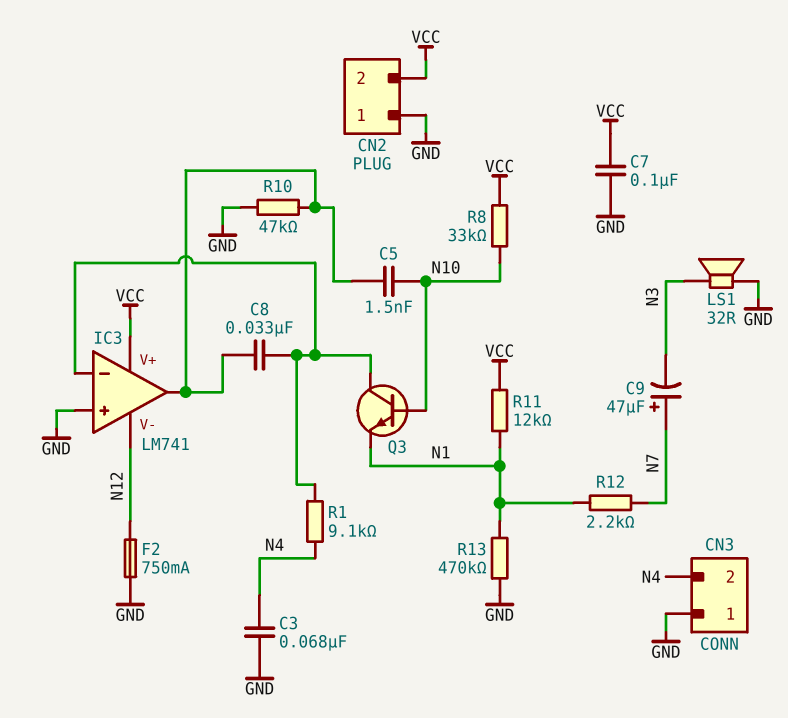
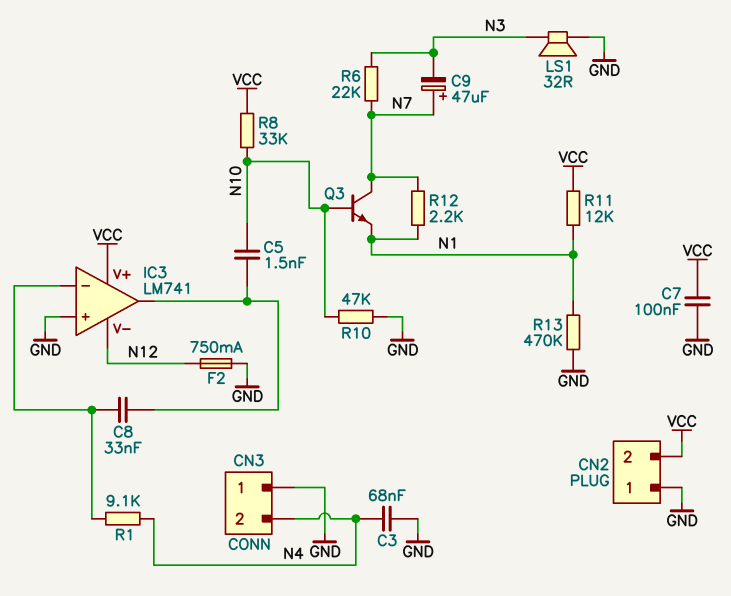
Q3: NPN (B N10, C IC3/in-, E N1) -> NPN (B N10, C N7, E N1)
R6: none -> 22k (N3, N7)
R10: 47k (GND, IC3/out) -> 47k (GND, N10)

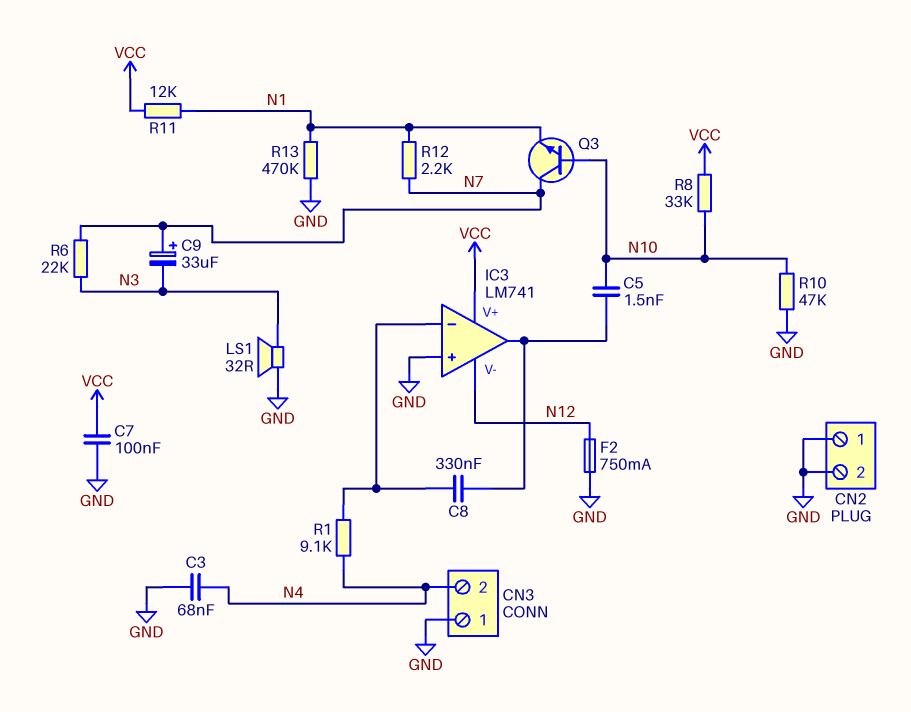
C8: 33nF (IC3/in-, IC3/out) -> 330nF (IC3/in-, IC3/out)
C9: 47uF (plus N7, minus N3) -> 33uF (plus N7, minus N3)
CN2 pin 2: VCC -> GND

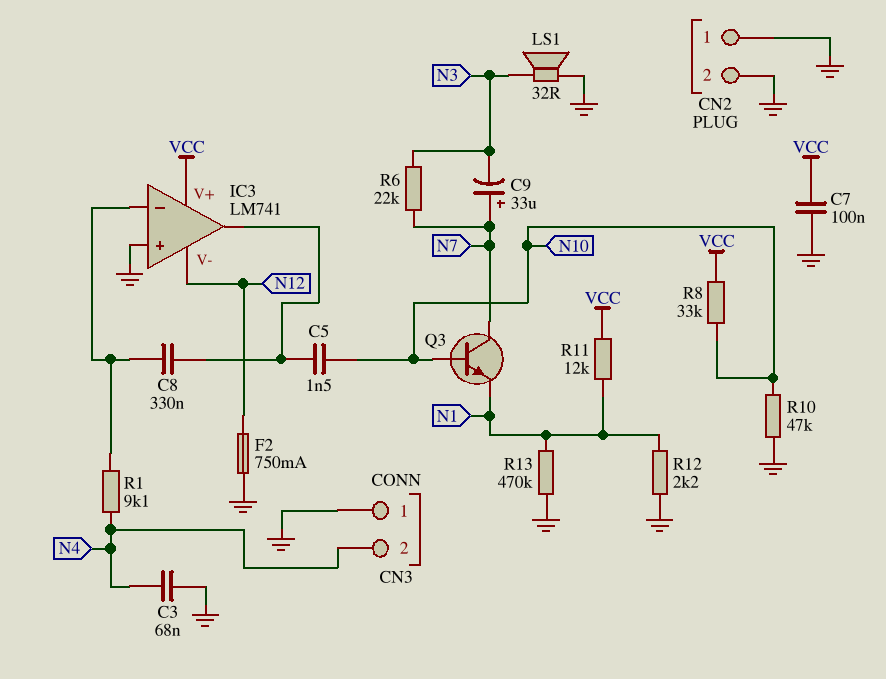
R12: 2.2k (N1, N7) -> 2.2k (GND, N1)

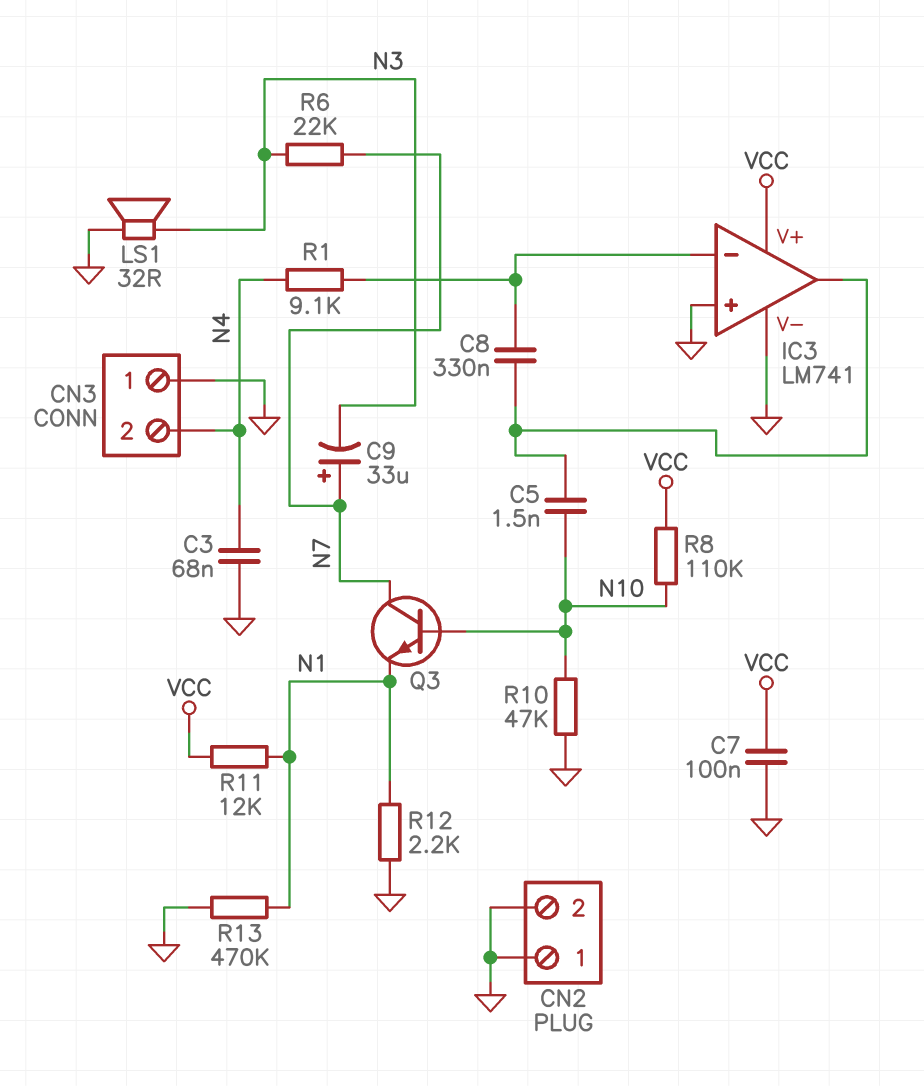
F2: 750mA (GND, N12) -> none
IC3 pin V-: N12 -> GND
R8: 33k (N10, VCC) -> 110k (N10, VCC)

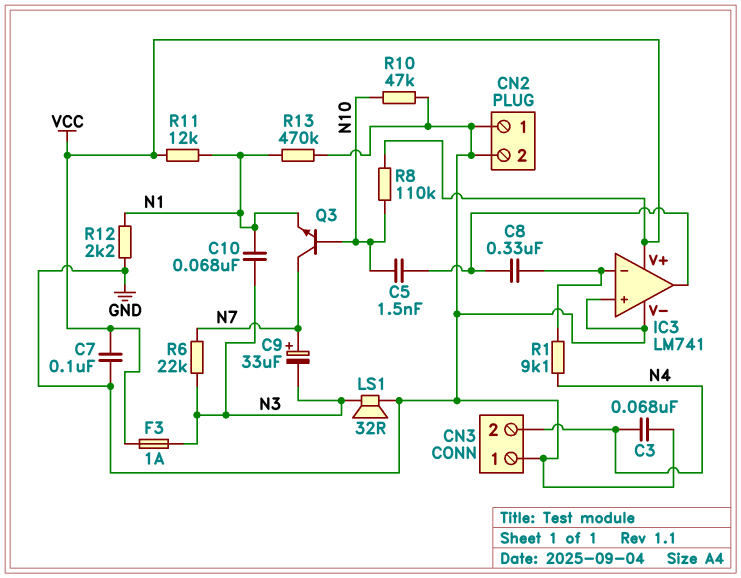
C10: none -> 68nF (N1, N3)
F3: none -> 1A (N3, VCC)

